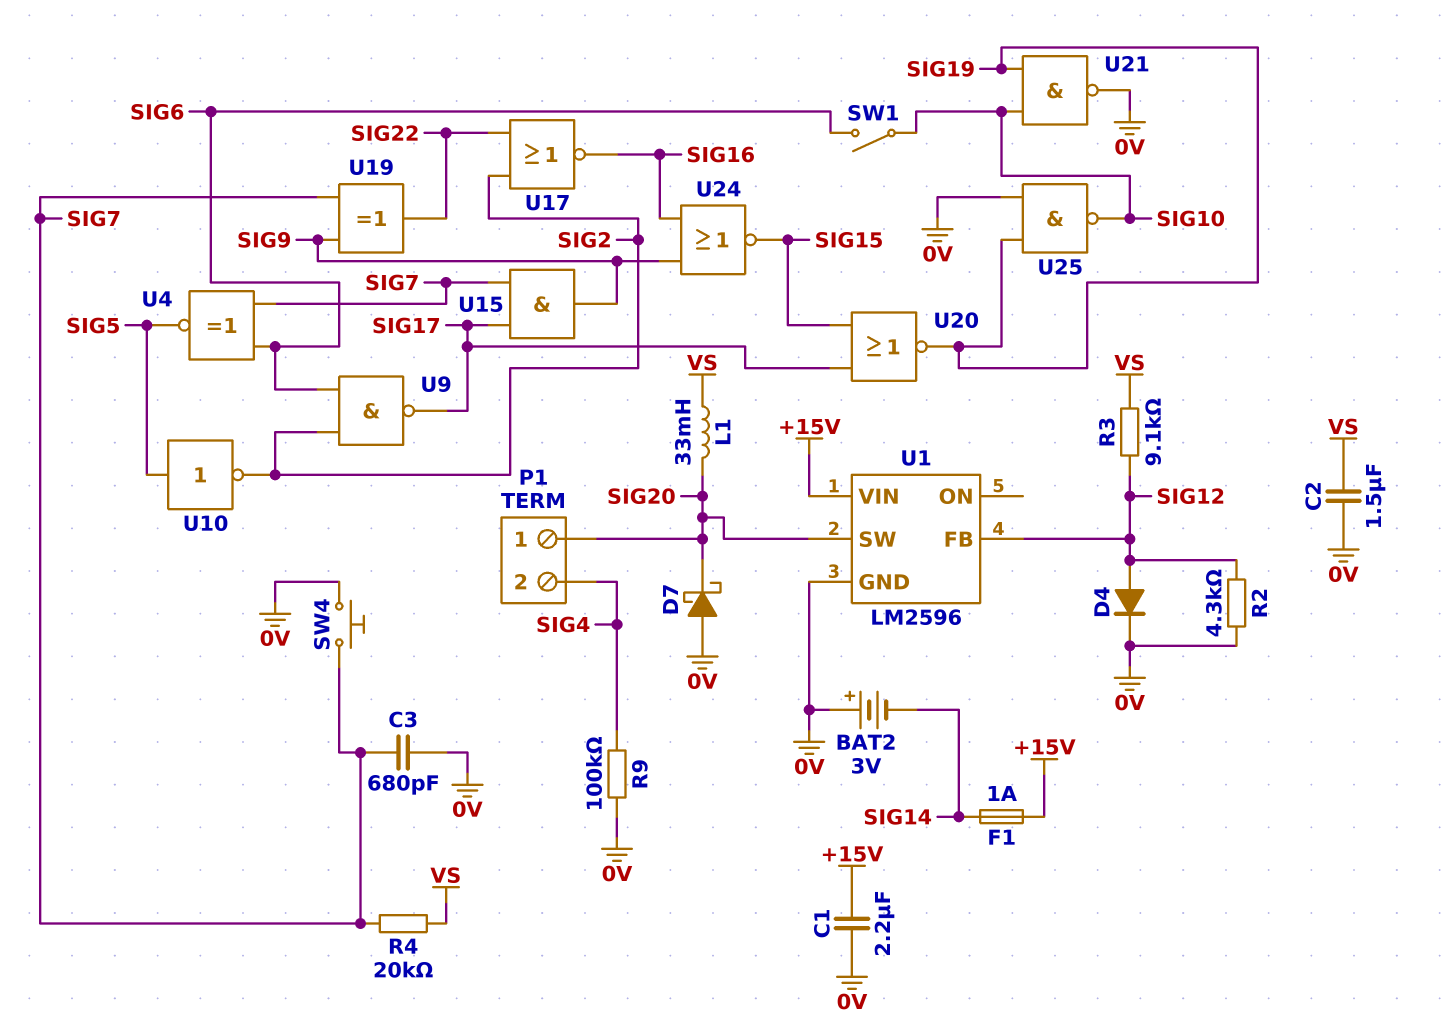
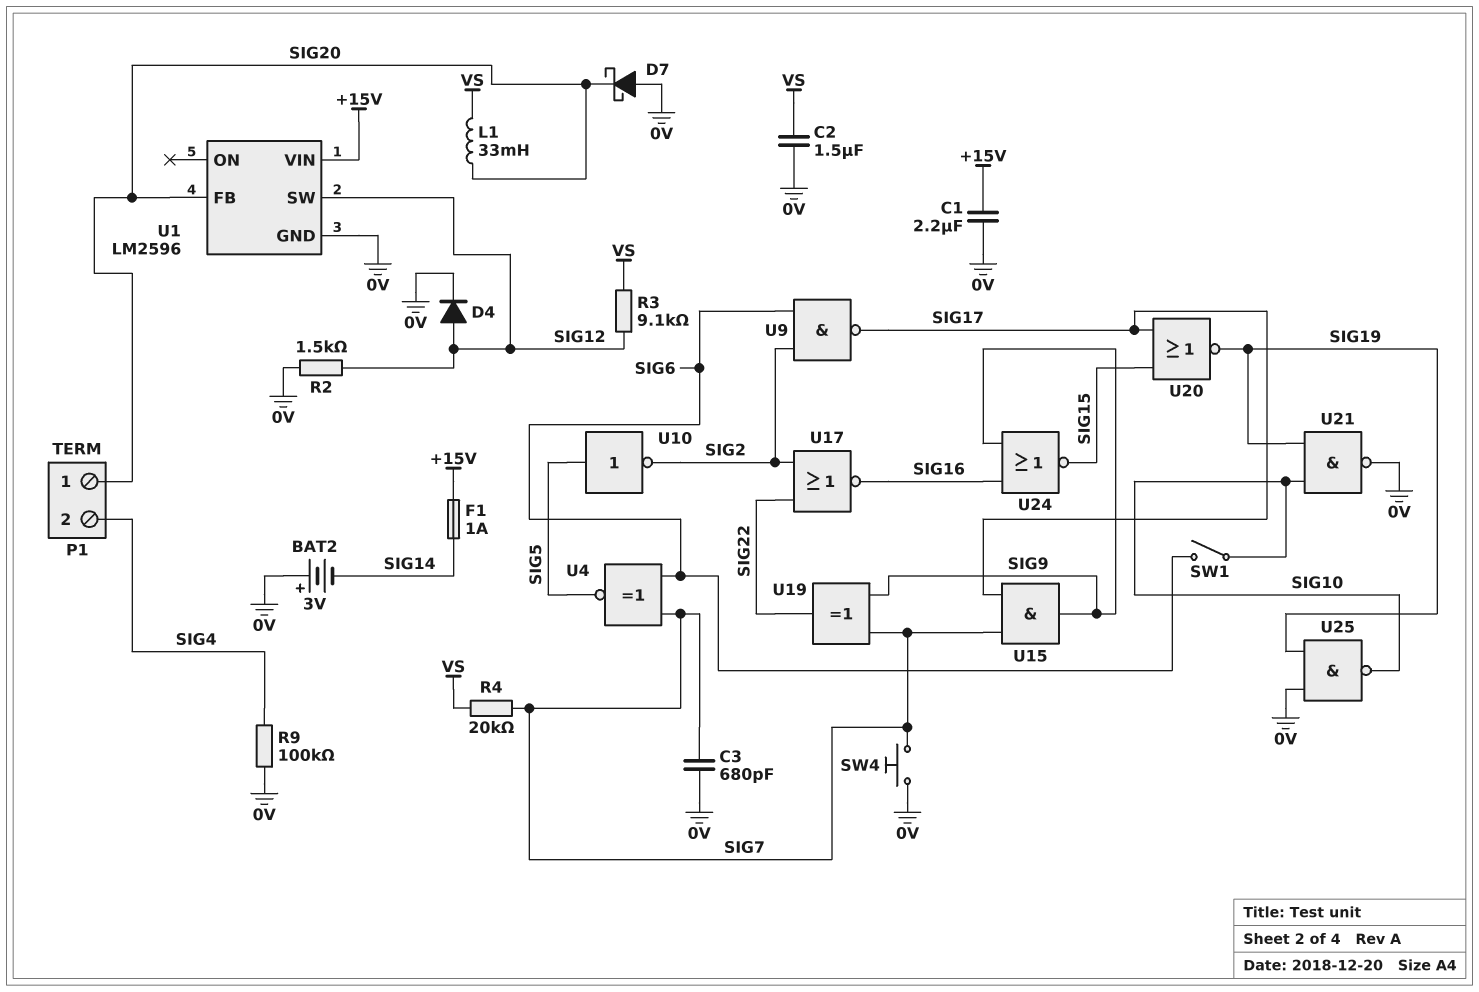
R2: 4.3k (0V, SIG12) -> 1.5k (0V, SIG12)
U1 pin FB: SIG12 -> SIG20
U1 pin SW: SIG20 -> SIG12

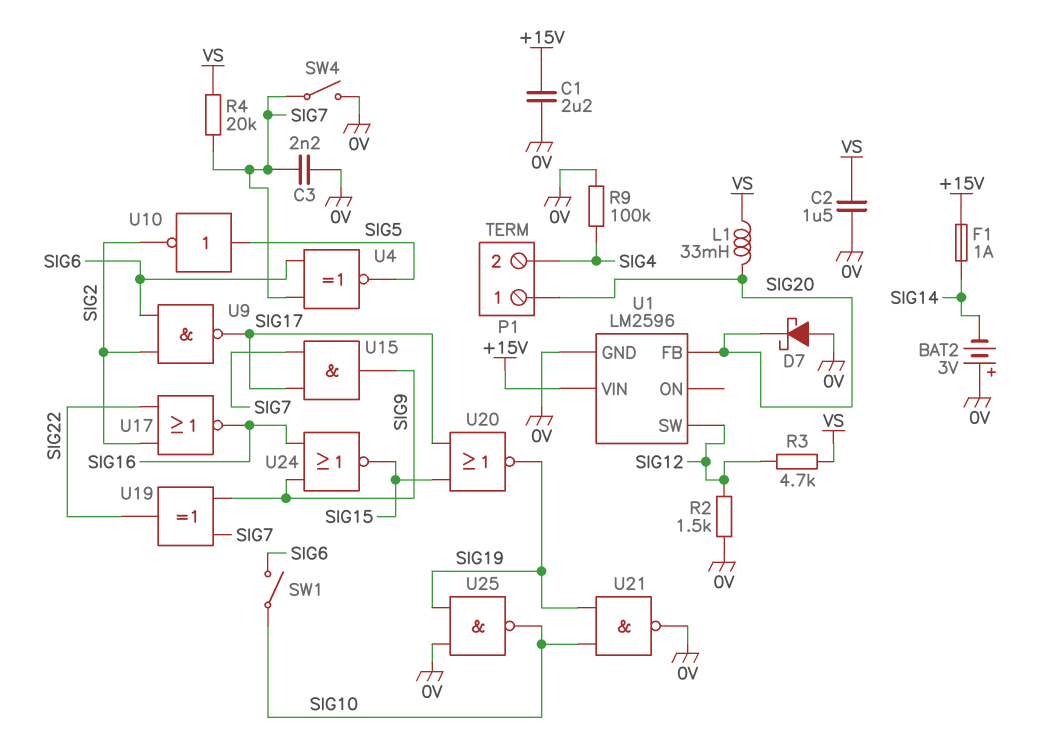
C3: 680pF (0V, SIG7) -> 2.2nF (0V, SIG7)
D4: diode (A SIG12, K 0V) -> none
R3: 9.1k (SIG12, VS) -> 4.7k (SIG12, VS)
SW4: button (0V, SIG7) -> switch (0V, SIG7)

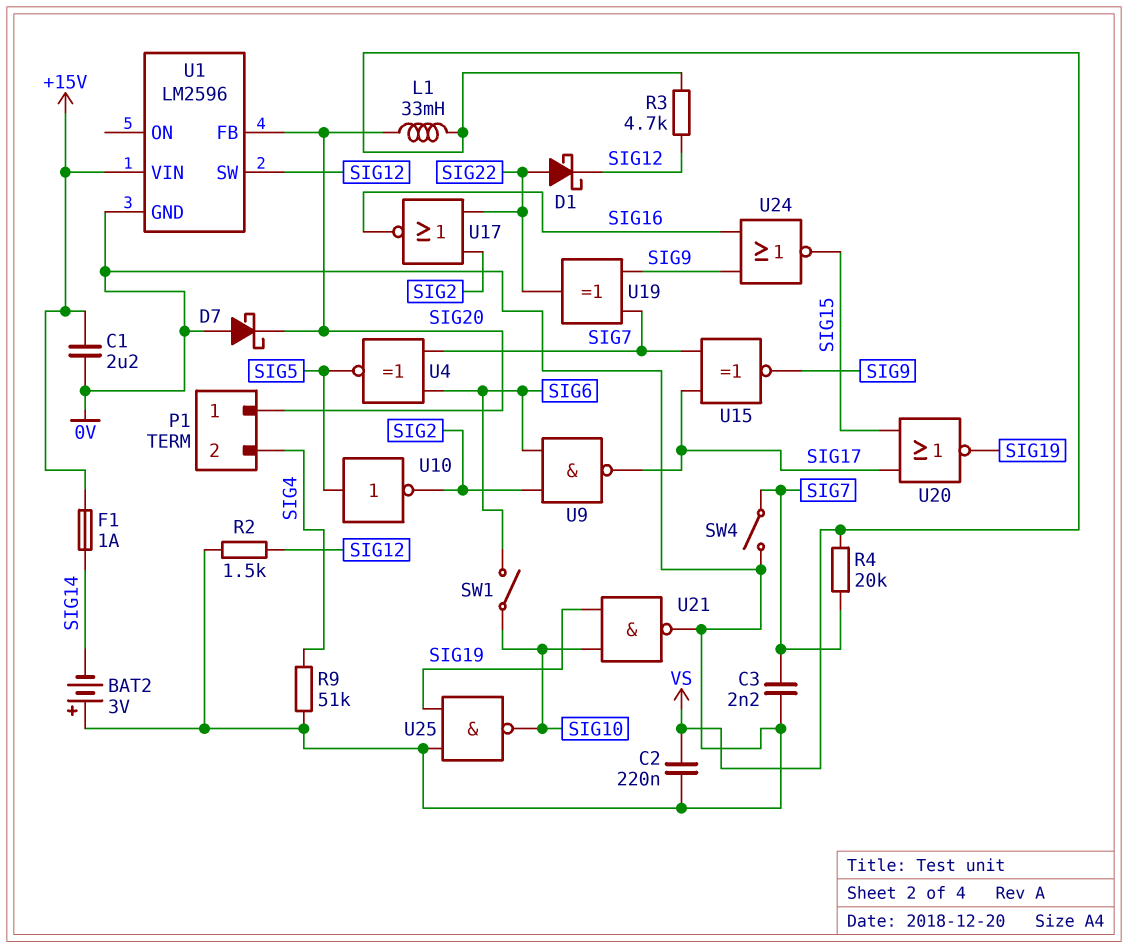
C2: 1.5uF (0V, VS) -> 220nF (0V, VS)
D1: none -> schottky (A SIG22, K SIG12)
R9: 100k (0V, SIG4) -> 51k (0V, SIG4)
U15: AND (in SIG7, in SIG17, out SIG9) -> XNOR (in SIG7, in SIG17, out SIG9)

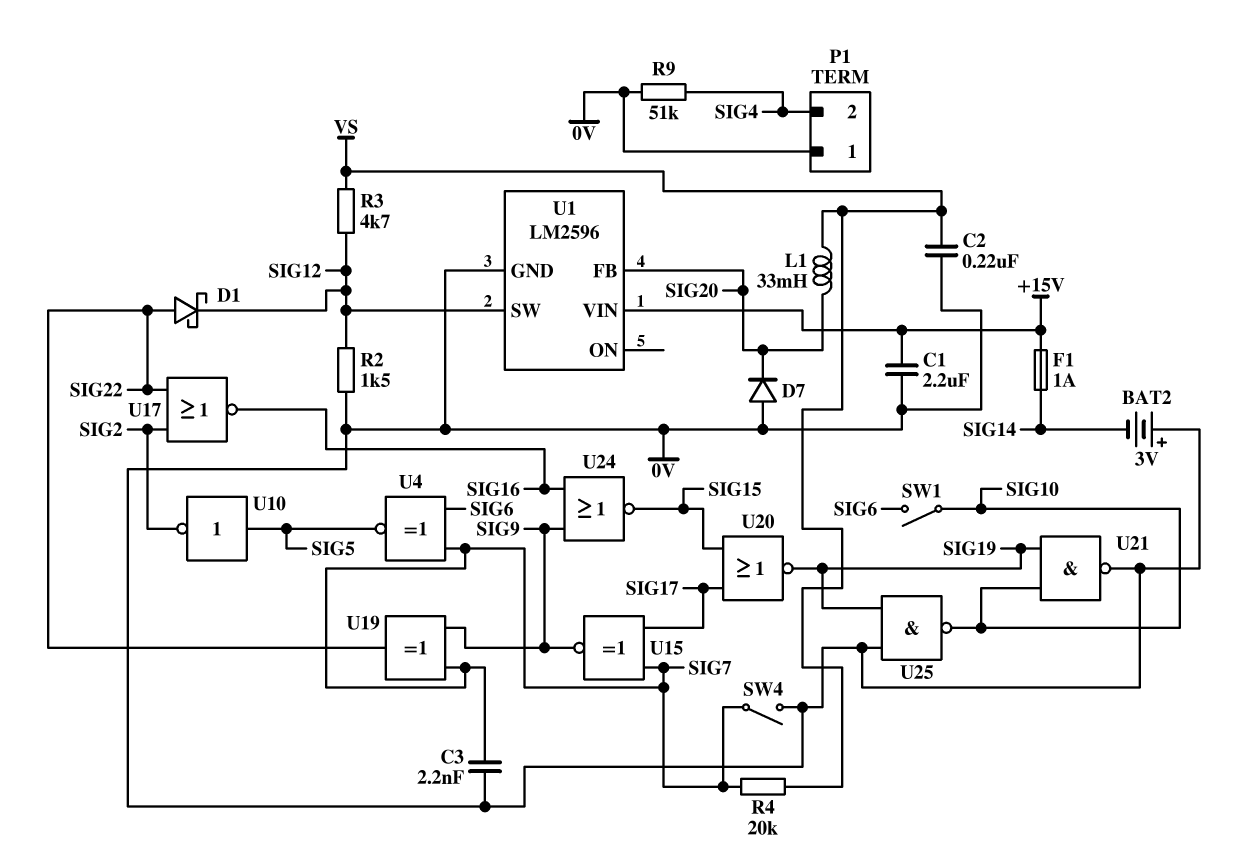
D7: schottky (A 0V, K SIG20) -> diode (A 0V, K SIG20)
P1 pin 1: SIG20 -> 0V
U9: NAND (in SIG2, in SIG6, out SIG17) -> none

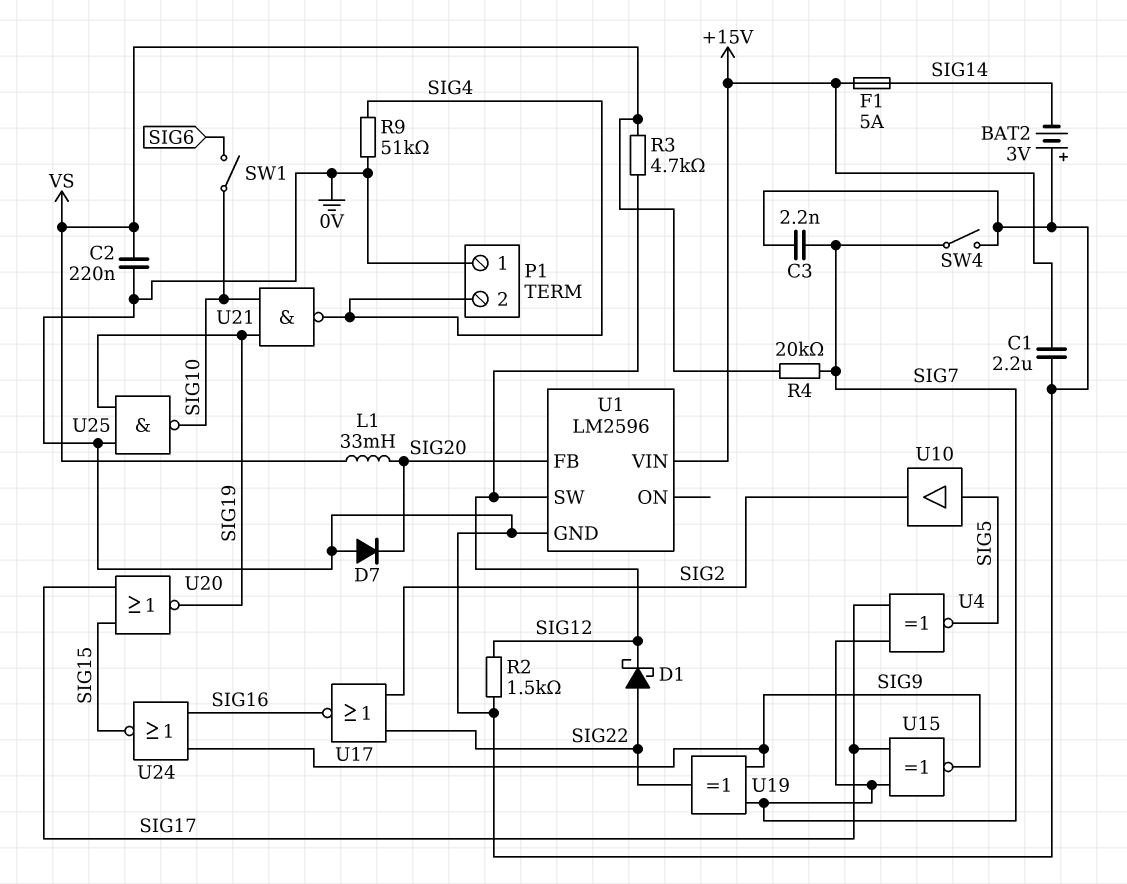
F1: 1A (+15V, SIG14) -> 5A (+15V, SIG14)
U4: XNOR (in SIG6, in SIG7, out SIG5) -> XNOR (in SIG7, in SIG17, out SIG5)
U10: NOT (in SIG5, out SIG2) -> buffer (in SIG5, out SIG2)
U21: NAND (in SIG10, in SIG19, out 0V) -> NAND (in SIG10, in SIG19, out SIG4)

